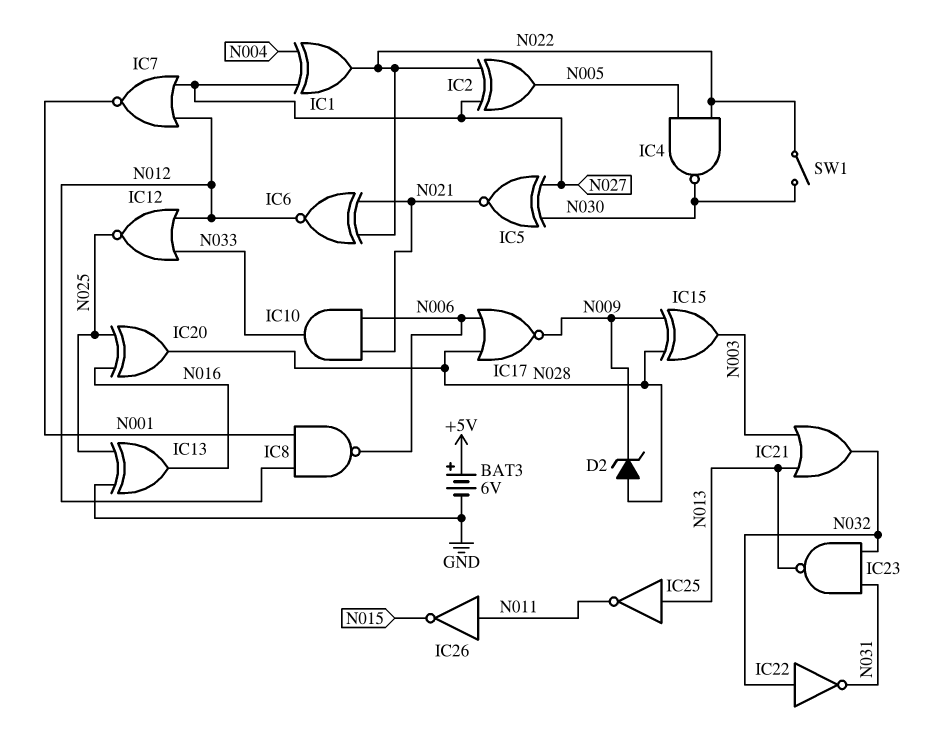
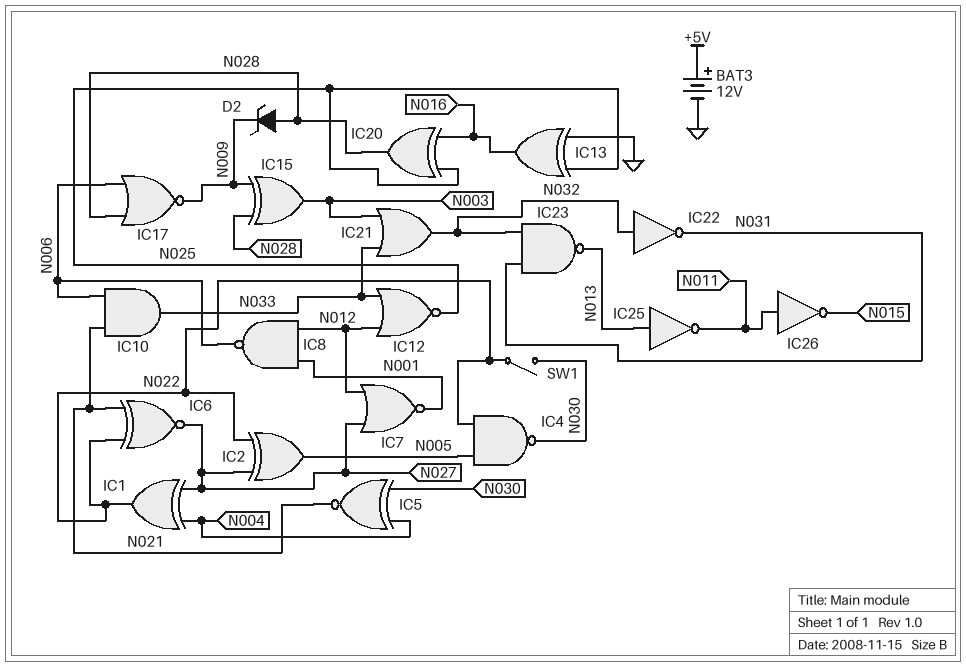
BAT3: 6V (plus +5V, minus GND) -> 12V (plus +5V, minus GND)
IC5: XNOR (in N027, in N030, out N021) -> XNOR (in N004, in N030, out N021)
IC6: XNOR (in N021, in N022, out N012) -> XNOR (in N021, in N022, out N027)
IC21: OR (in N003, in N013, out N032) -> OR (in N003, in N033, out N032)

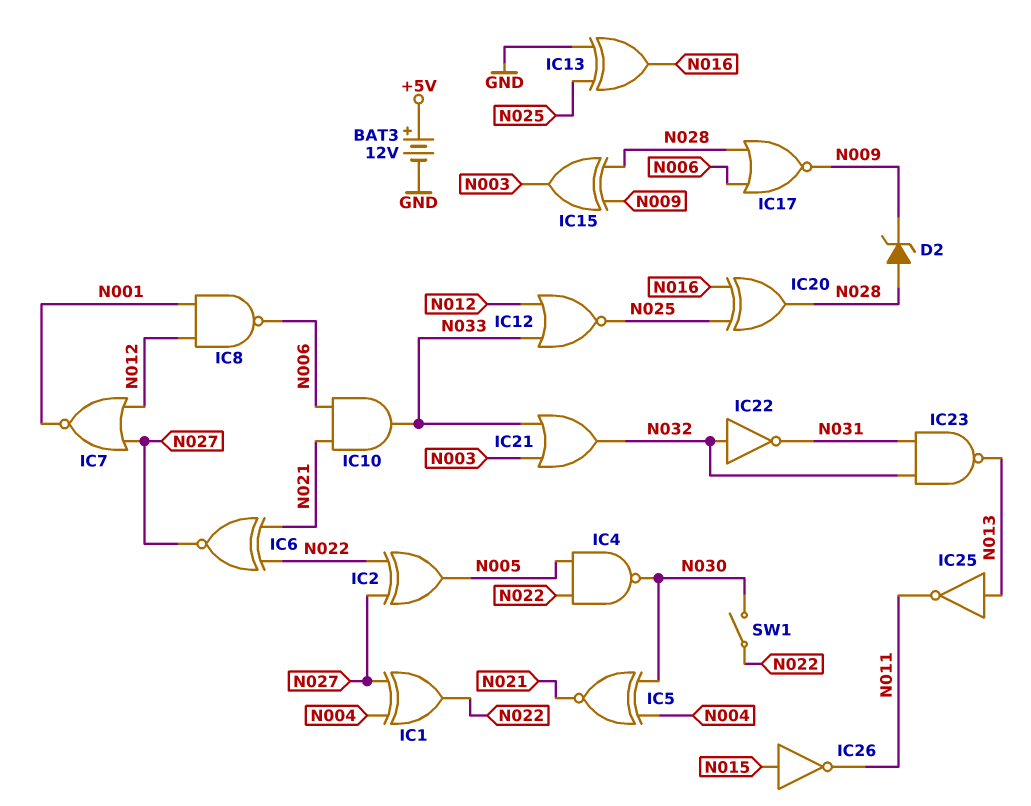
IC26: NOT (in N011, out N015) -> NOT (in N015, out N011)

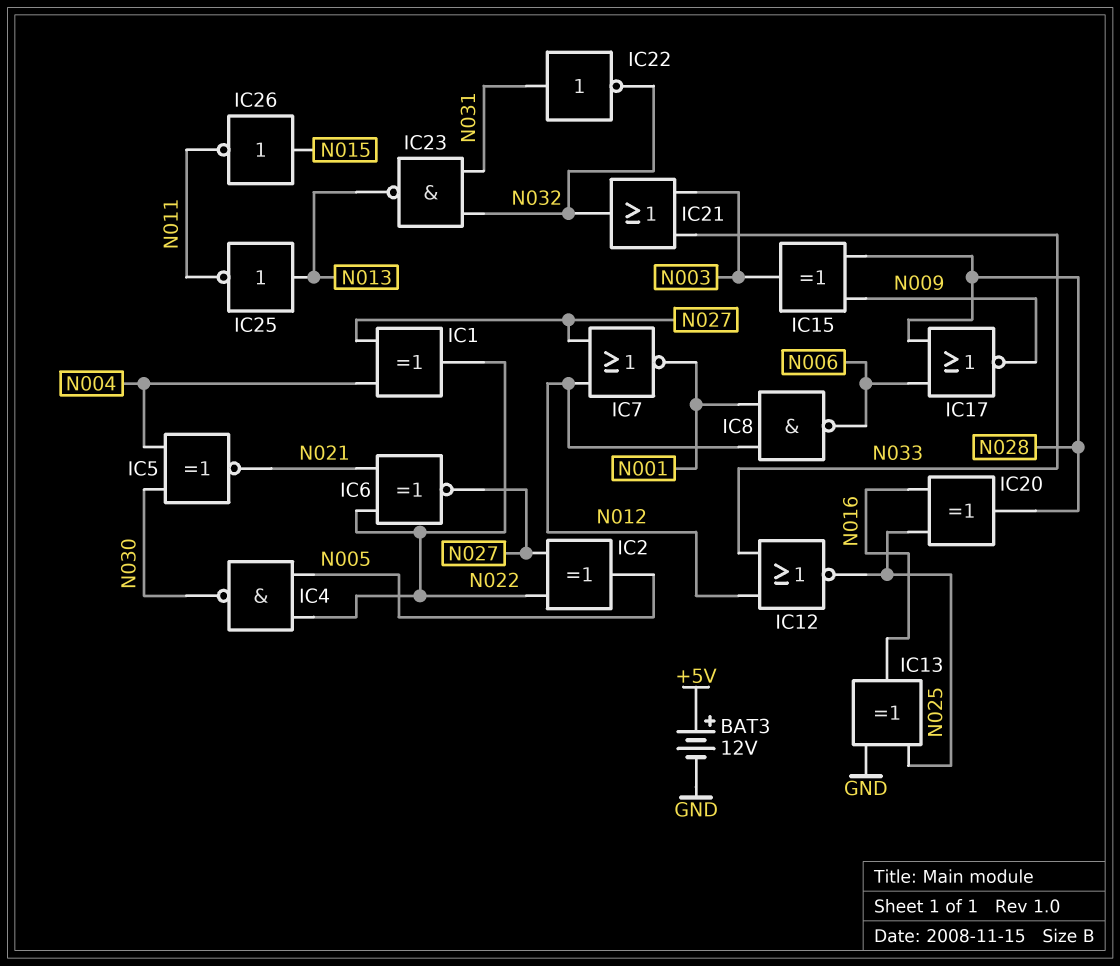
D2: zener (A N028, K N009) -> none
IC10: AND (in N006, in N021, out N033) -> none
IC22: NOT (in N032, out N031) -> NOT (in N031, out N032)
SW1: switch (N022, N030) -> none

